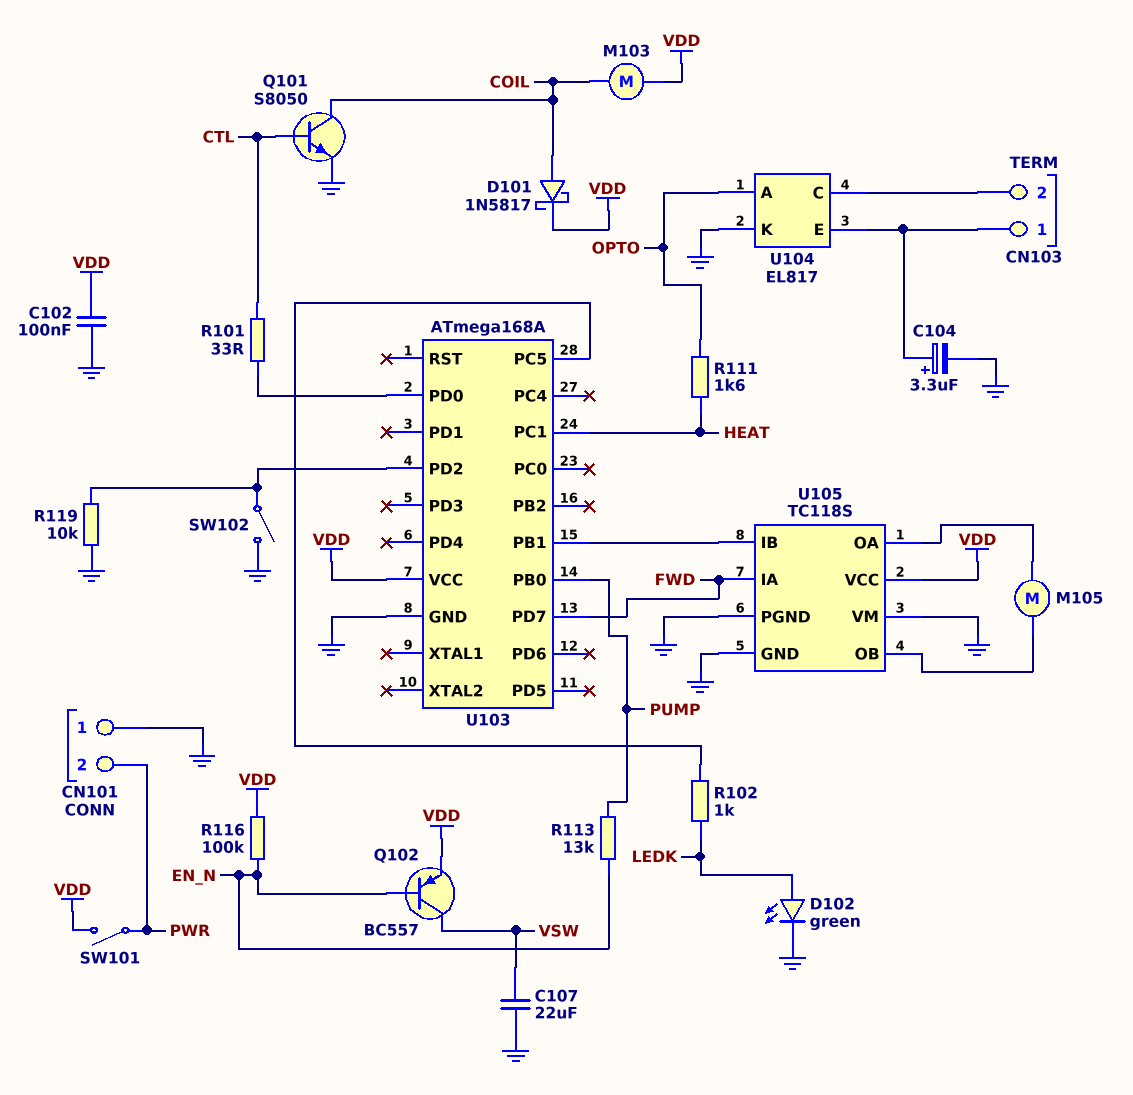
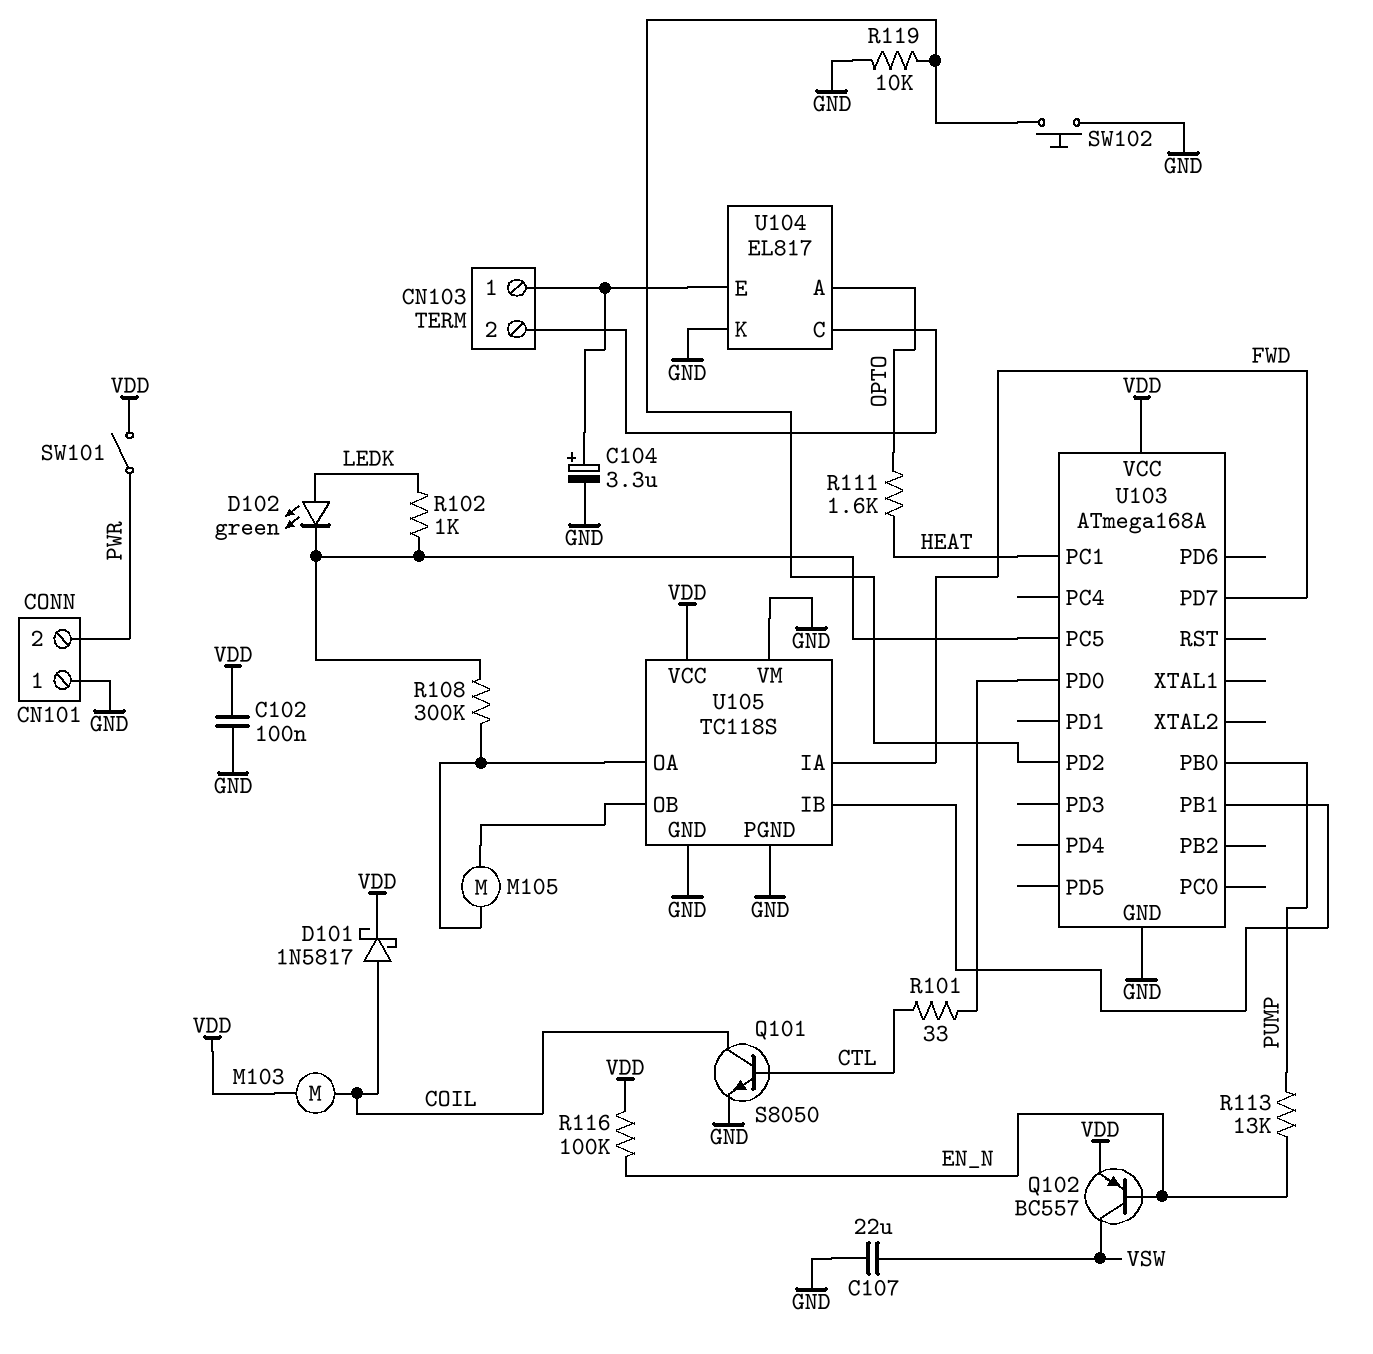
D102: LED green (A LEDK, K GND) -> LED green (A LEDK, K U103/PC5)
R108: none -> 300k (U103/PC5, U105/OA)
SW102: switch (GND, U103/PD2) -> button (GND, U103/PD2)

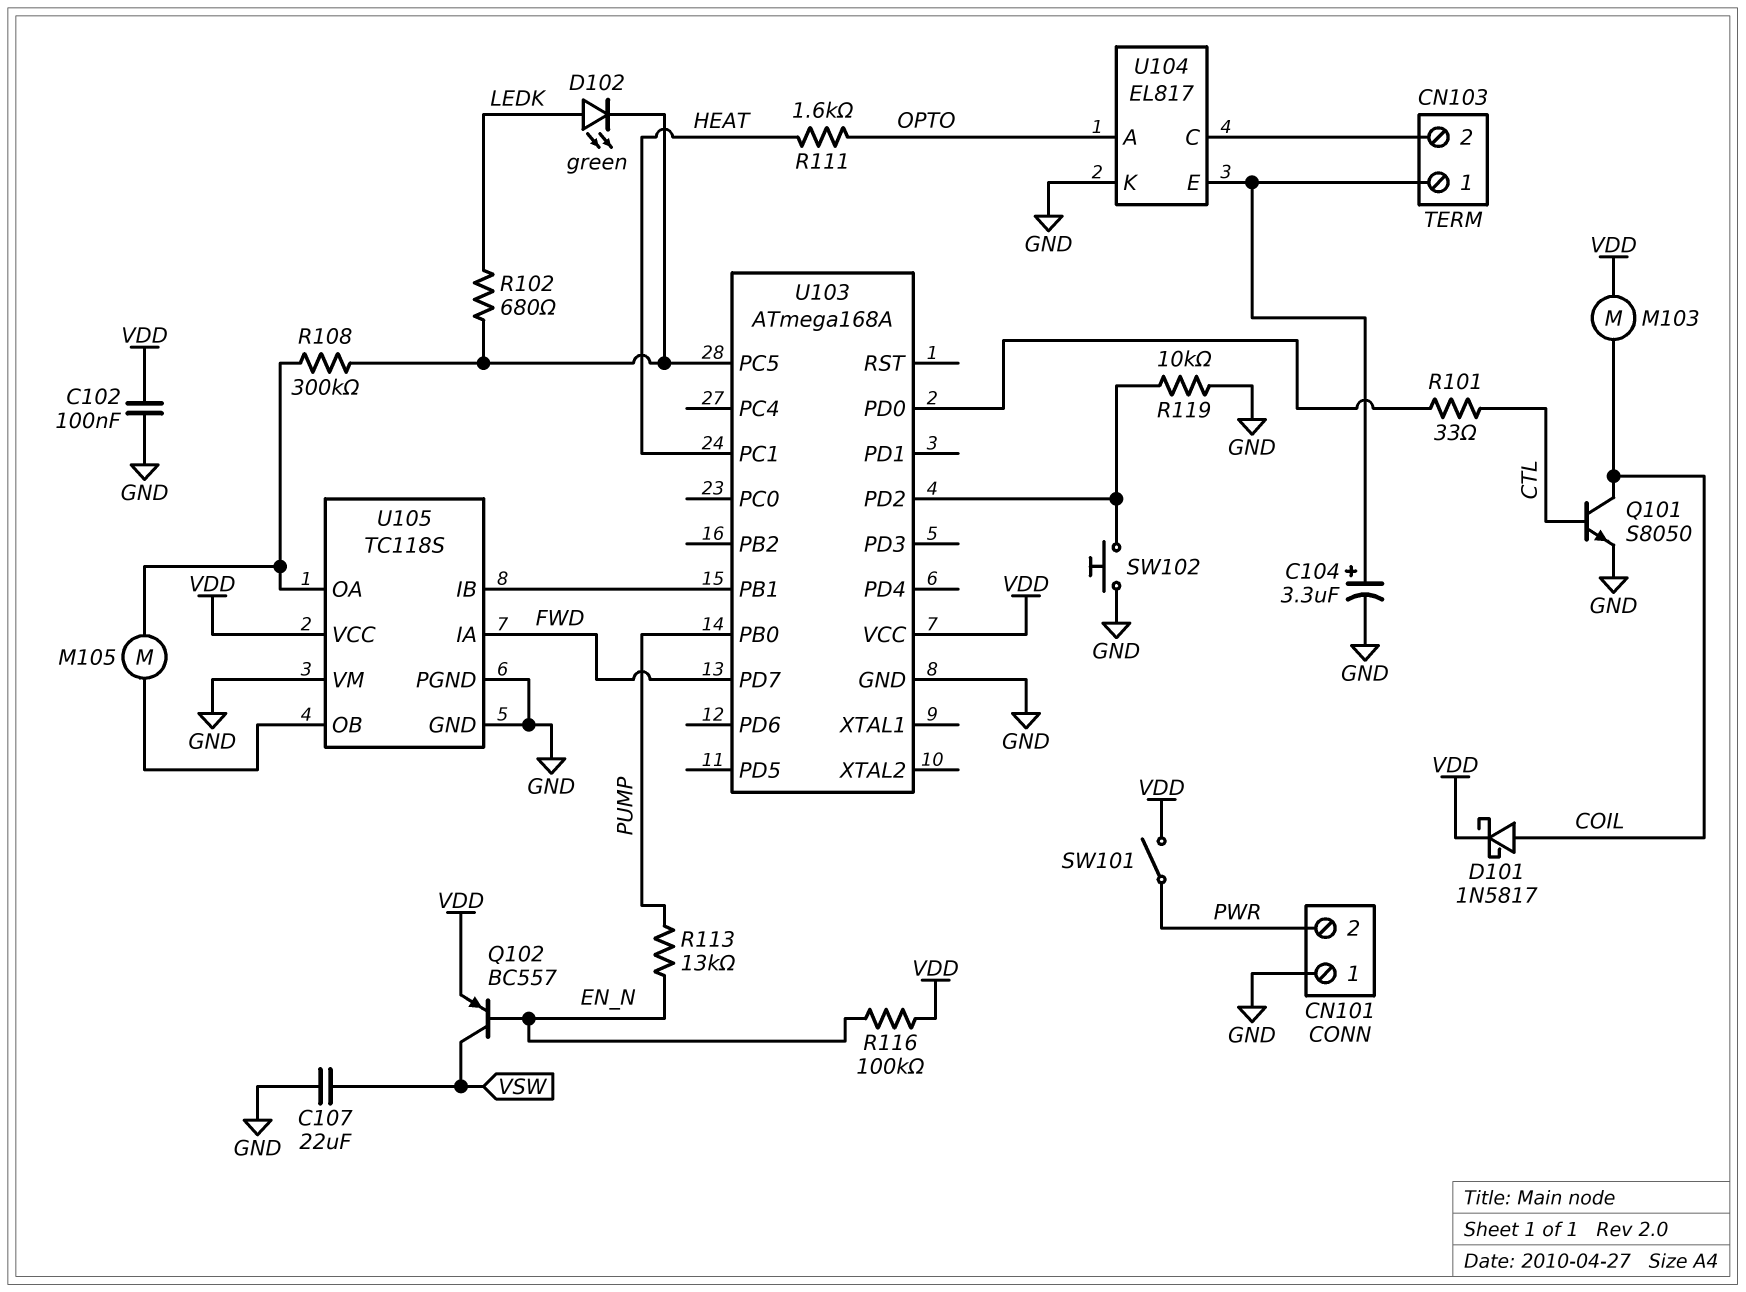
R102: 1k (LEDK, U103/PC5) -> 680 (LEDK, U103/PC5)

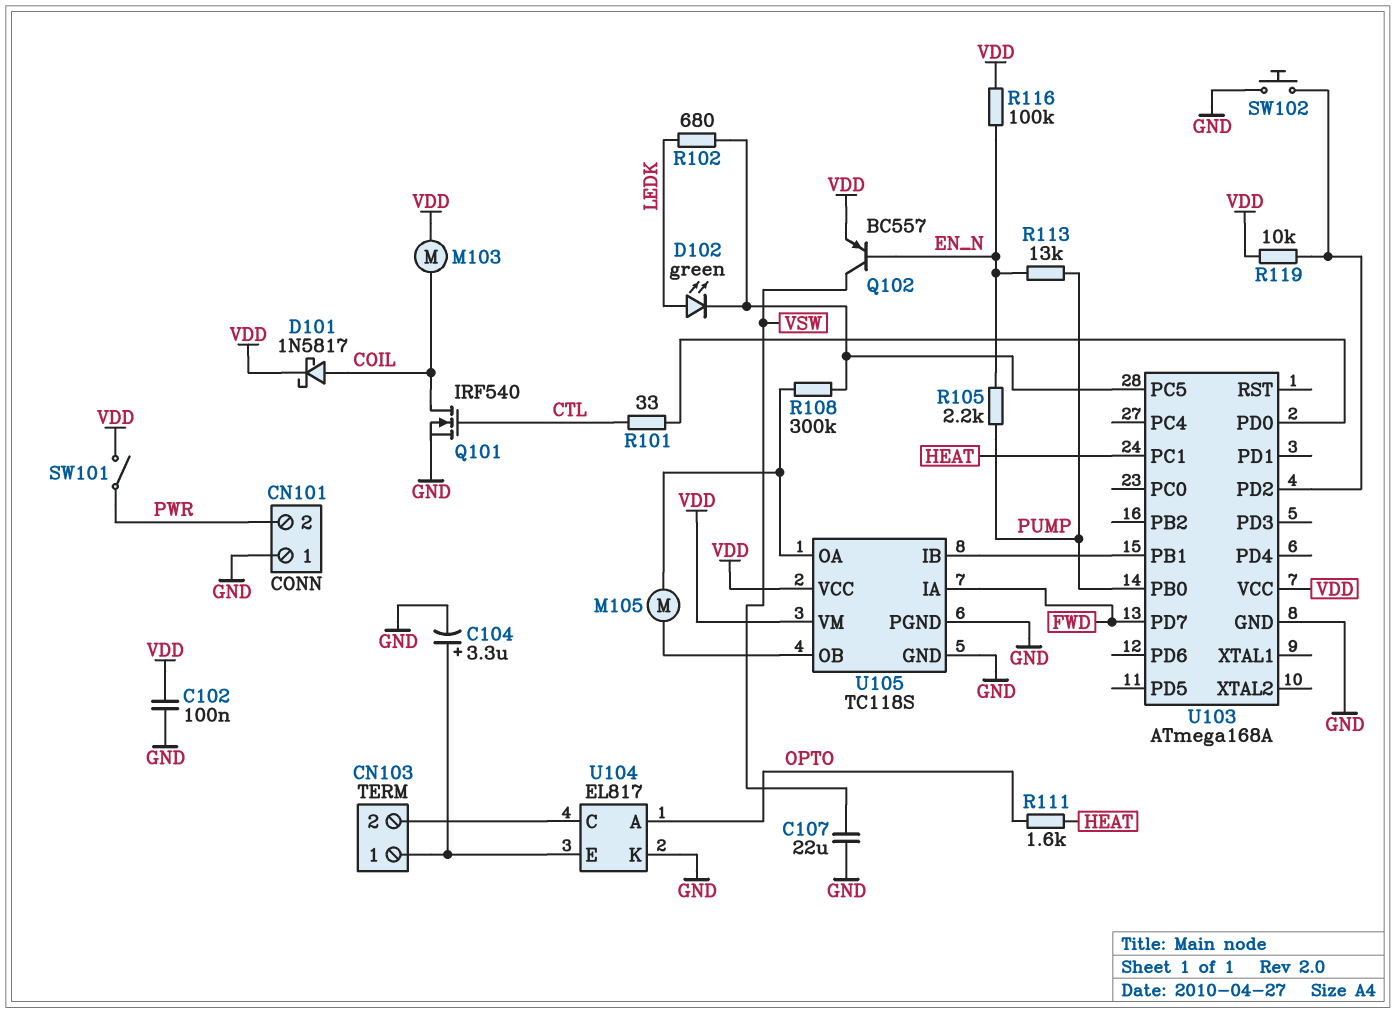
Q101: NPN S8050 (B CTL, C COIL, E GND) -> NMOS IRF540 (G CTL, D COIL, S GND)
R105: none -> 2.2k (EN_N, PUMP)
R119: 10k (GND, U103/PD2) -> 10k (U103/PD2, VDD)
U105 pin VM: GND -> VDD

